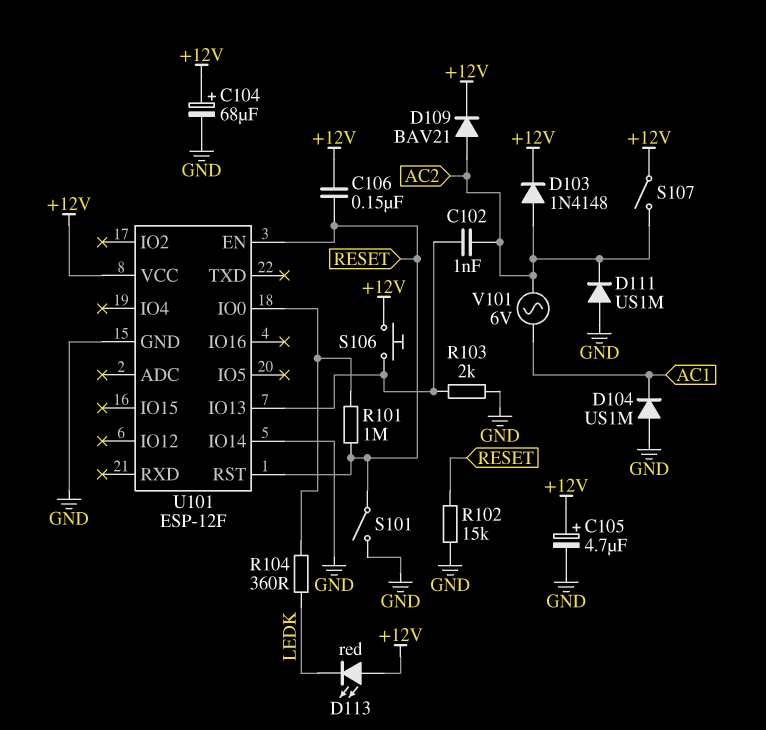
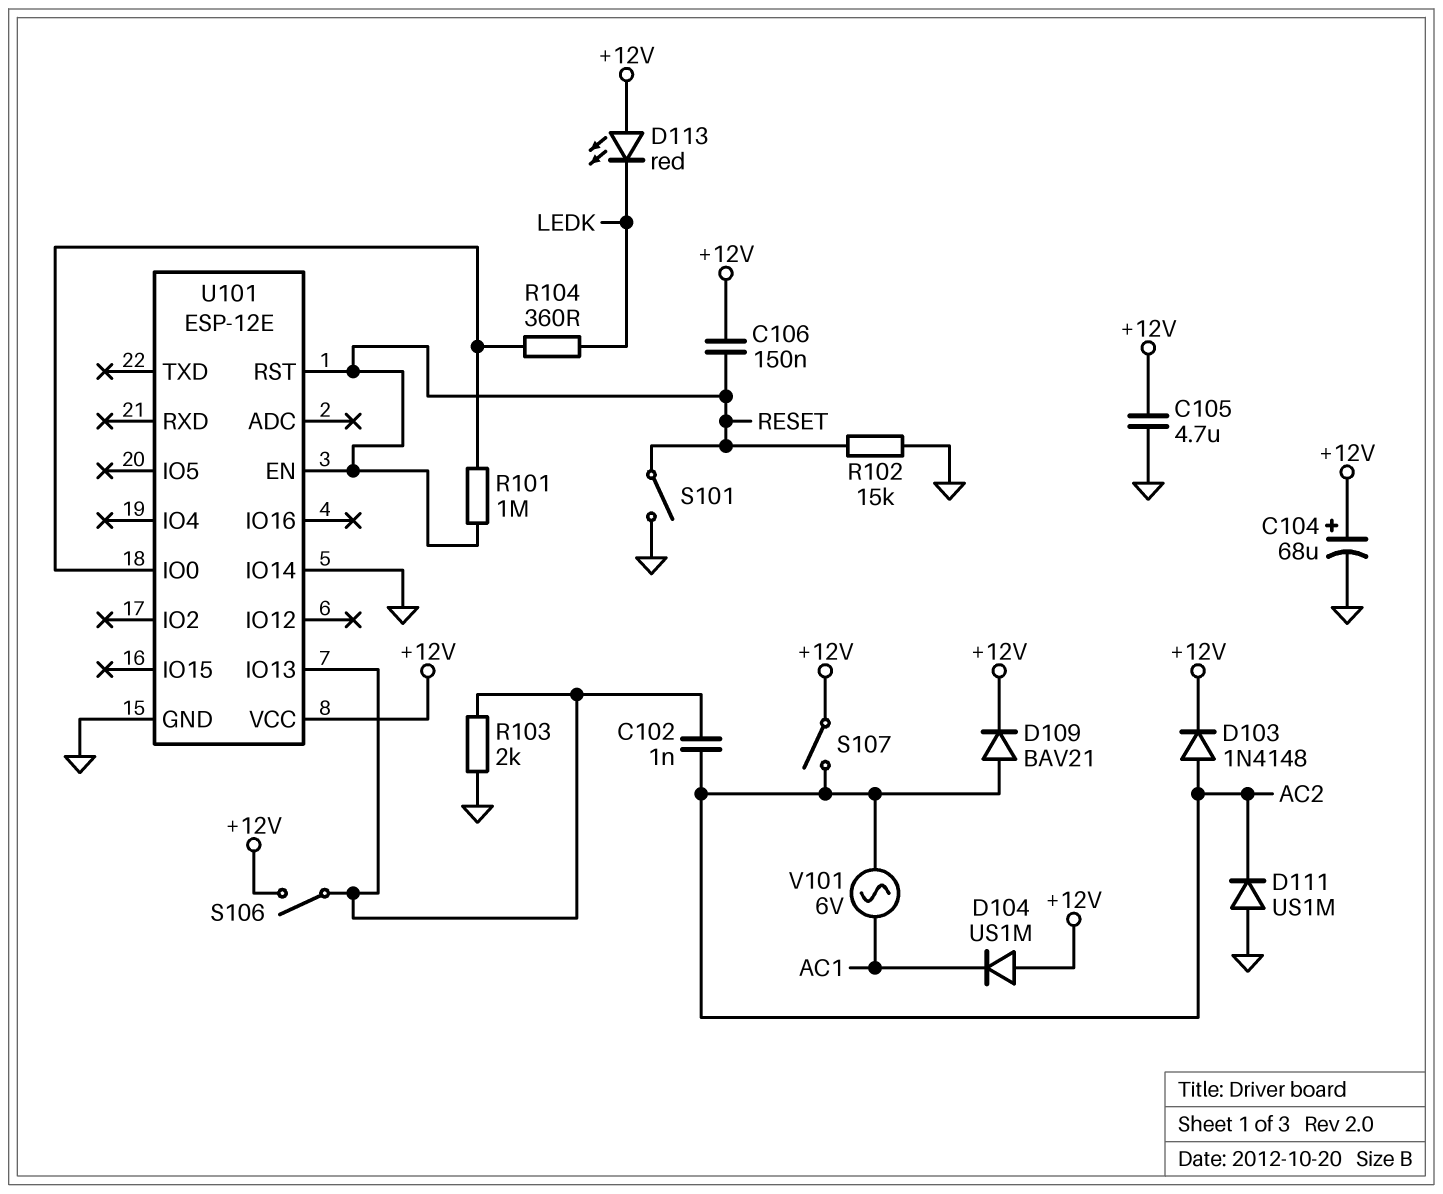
C105: 4.7uF (plus +12V, minus GND) -> 4.7uF (+12V, GND)
D104: diode US1M (A GND, K AC1) -> diode US1M (A +12V, K AC1)
S106: button (+12V, U101/IO13) -> switch (+12V, U101/IO13)
U101: ESP-12F -> ESP-12E

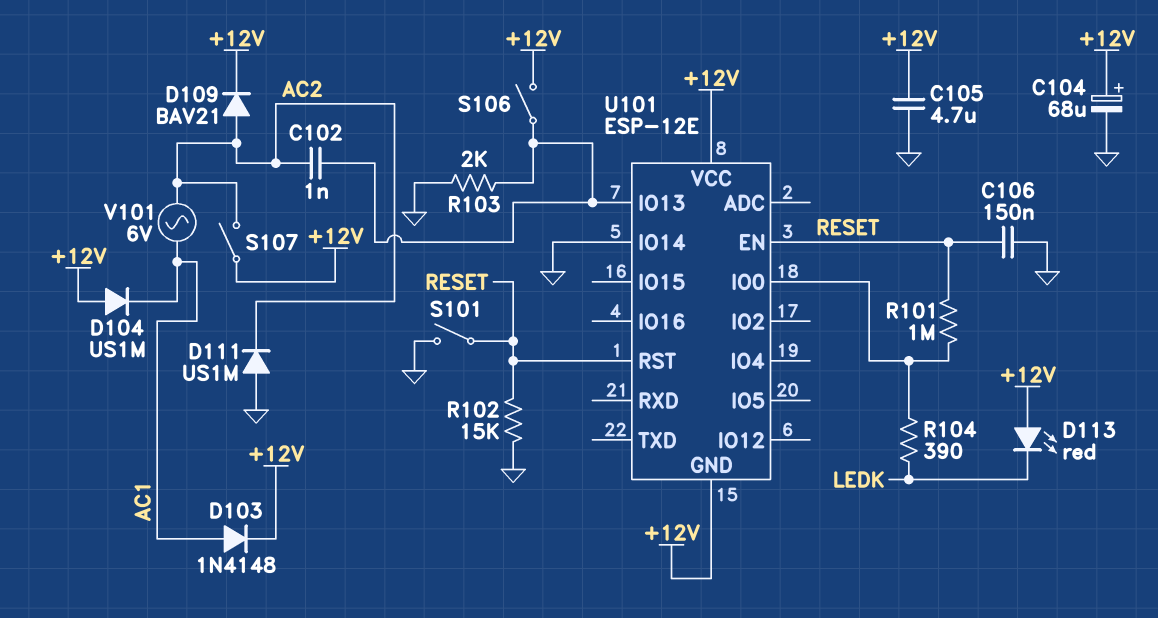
C106: 150nF (+12V, RESET) -> 150nF (GND, RESET)
D103: diode 1N4148 (A AC2, K +12V) -> diode 1N4148 (A AC1, K +12V)
R104: 360 (LEDK, U101/IO0) -> 390 (LEDK, U101/IO0)
U101 pin GND: GND -> +12V

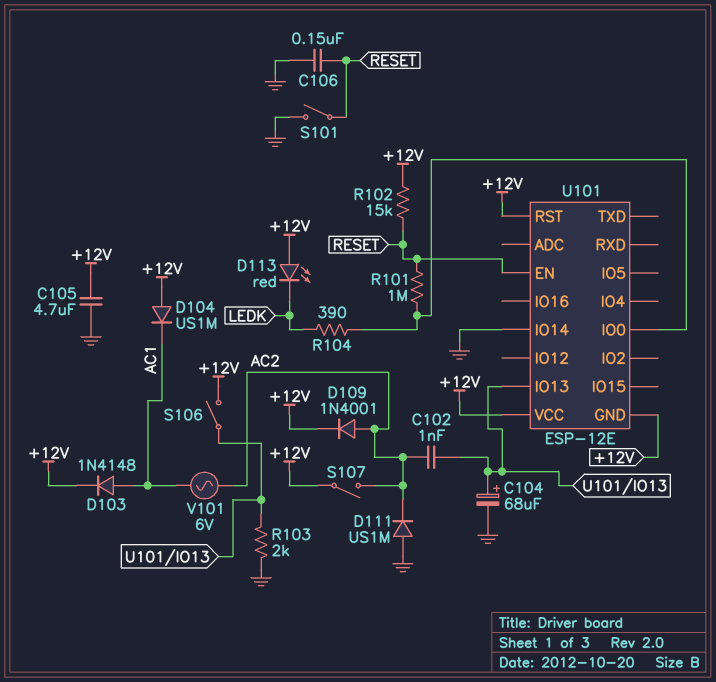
C104: 68uF (plus +12V, minus GND) -> 68uF (plus U101/IO13, minus GND)
D109: diode BAV21 (A AC2, K +12V) -> diode 1N4001 (A AC2, K +12V)
R102: 15k (GND, RESET) -> 15k (+12V, RESET)
U101 pin RST: RESET -> +12V

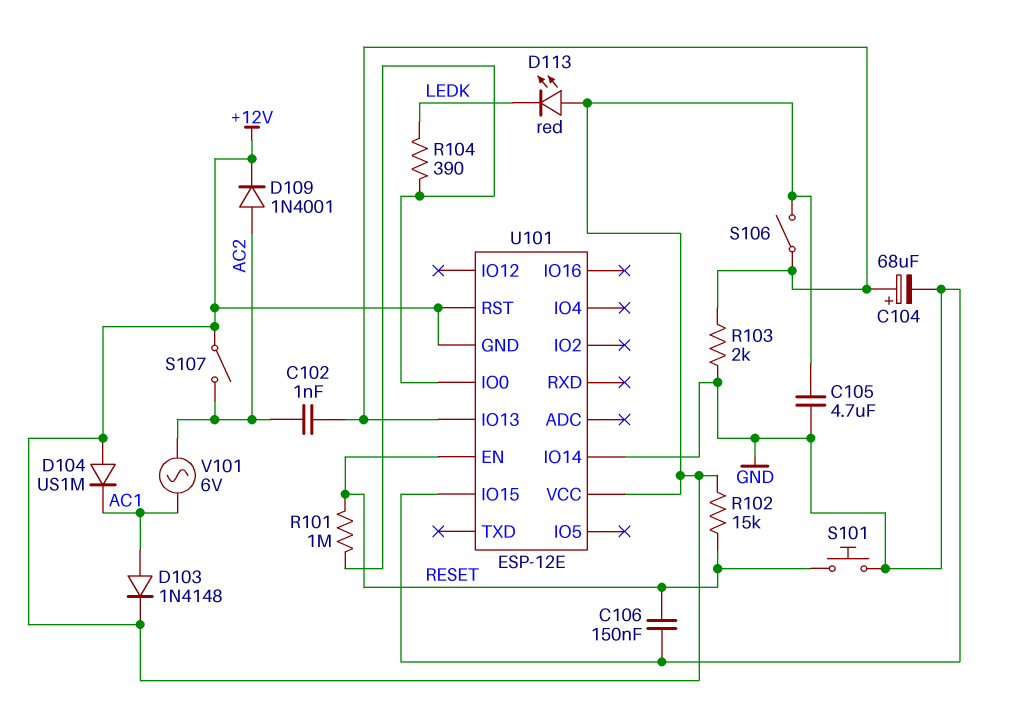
D111: diode US1M (A GND, K AC2) -> none
S101: switch (GND, RESET) -> button (GND, RESET)
U101 pin IO15: none -> GND

